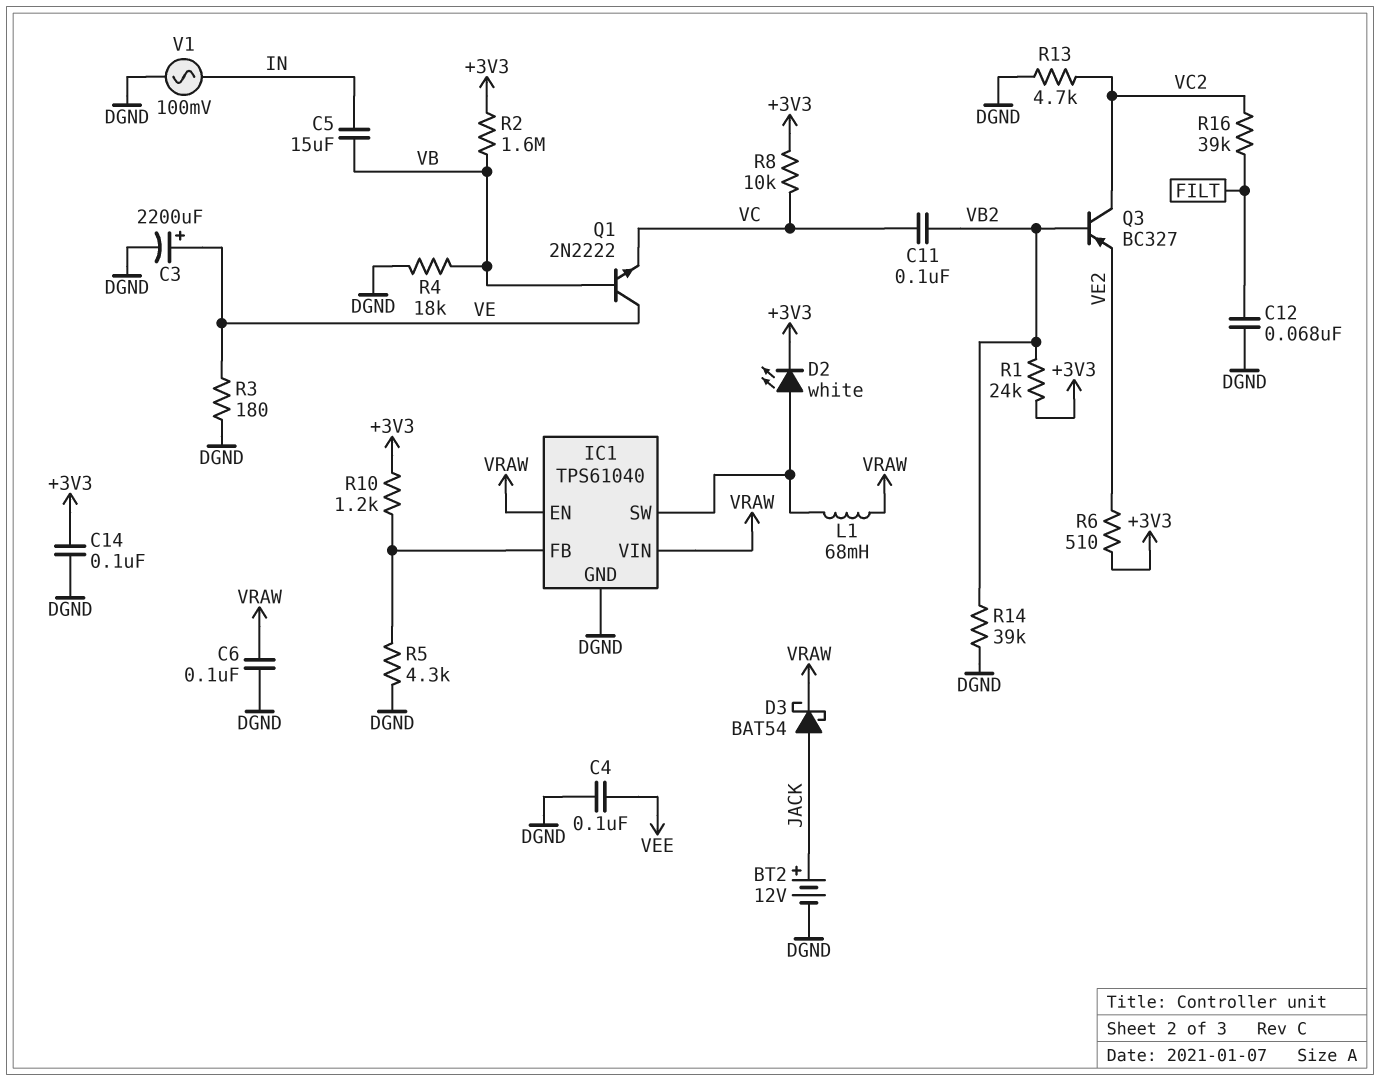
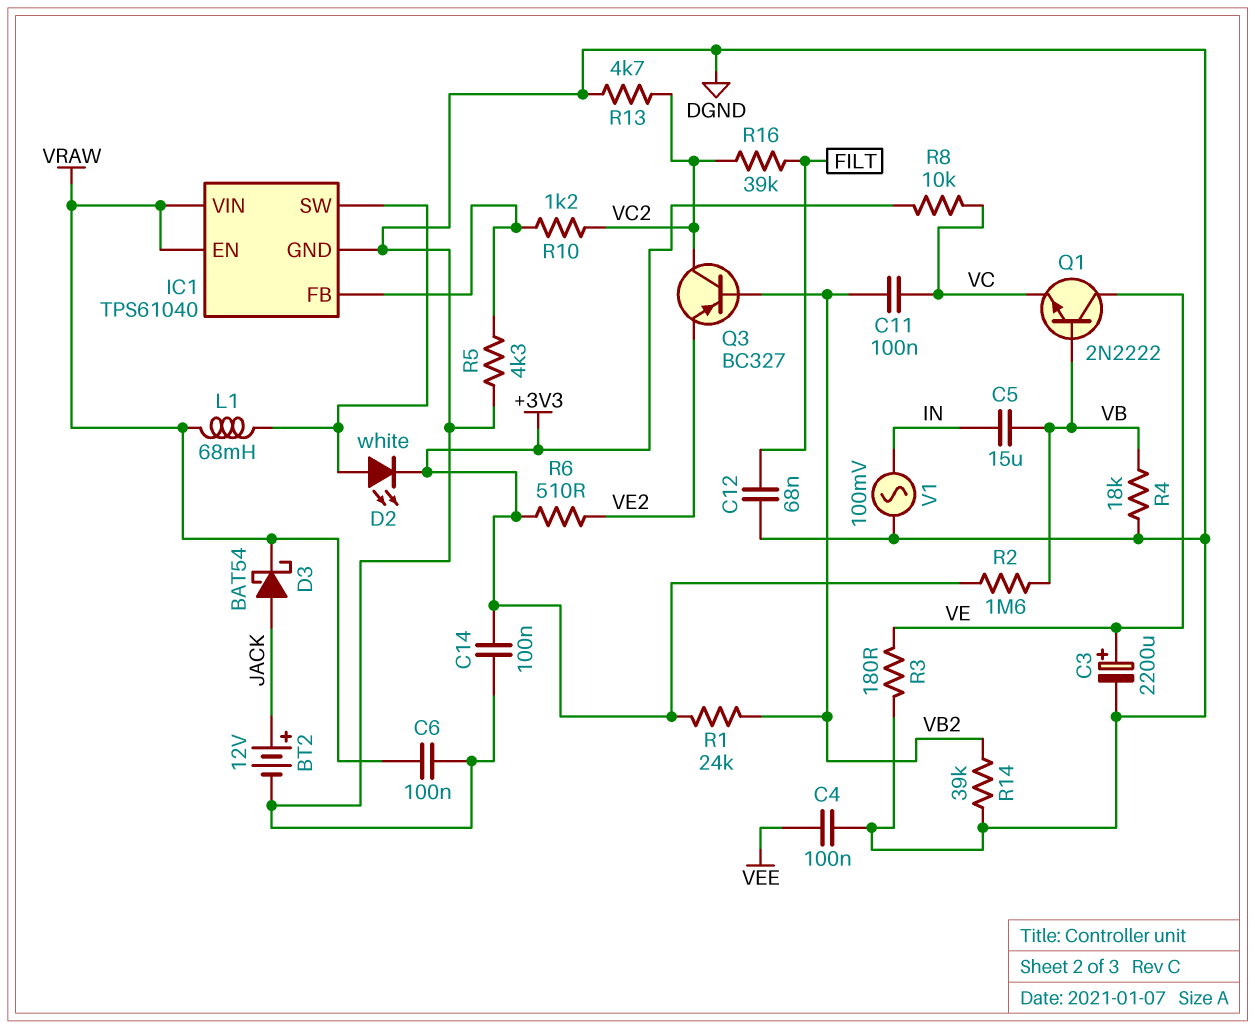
R10: 1.2k (+3V3, IC1/FB) -> 1.2k (IC1/FB, VC2)

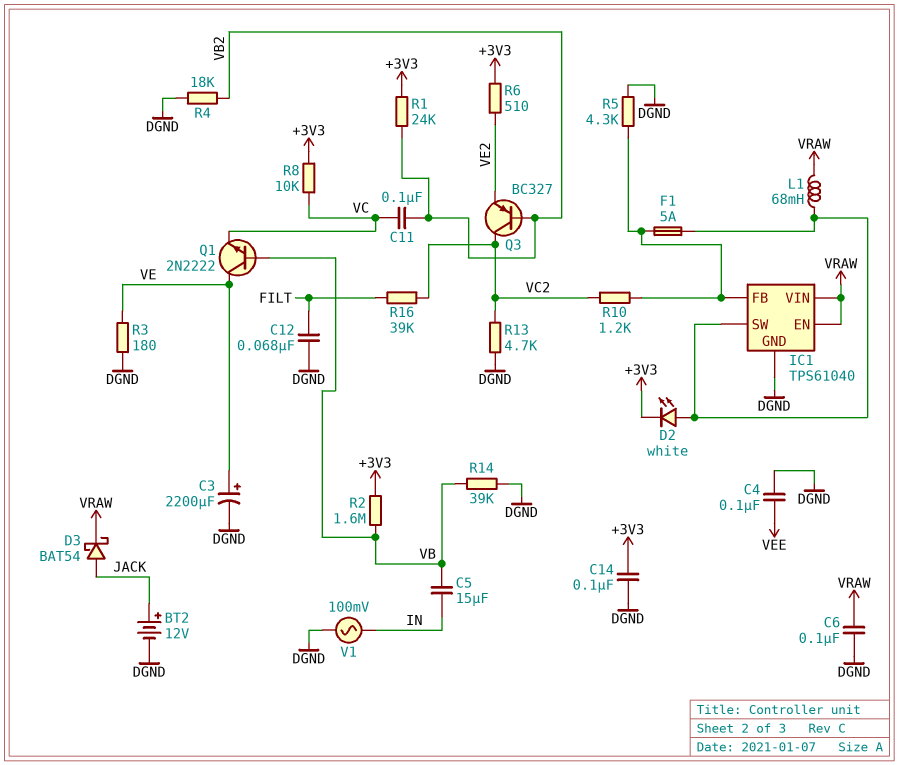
F1: none -> 5A (IC1/FB, IC1/SW)
R4: 18k (DGND, VB) -> 18k (DGND, VB2)
R14: 39k (DGND, VB2) -> 39k (DGND, VB)

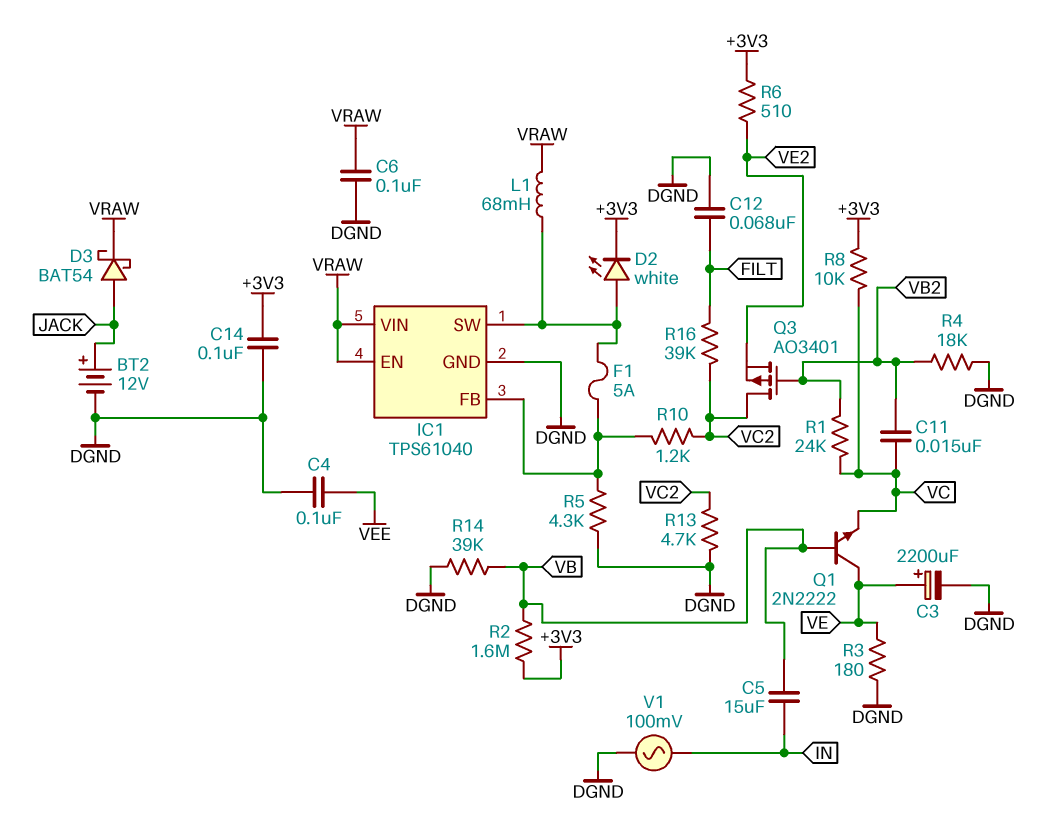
C11: 100nF (VB2, VC) -> 15nF (VB2, VC)
Q3: PNP BC327 (B VB2, C VC2, E VE2) -> PMOS AO3401 (G VB2, D VC2, S VE2)
R1: 24k (+3V3, VB2) -> 24k (VB2, VC)

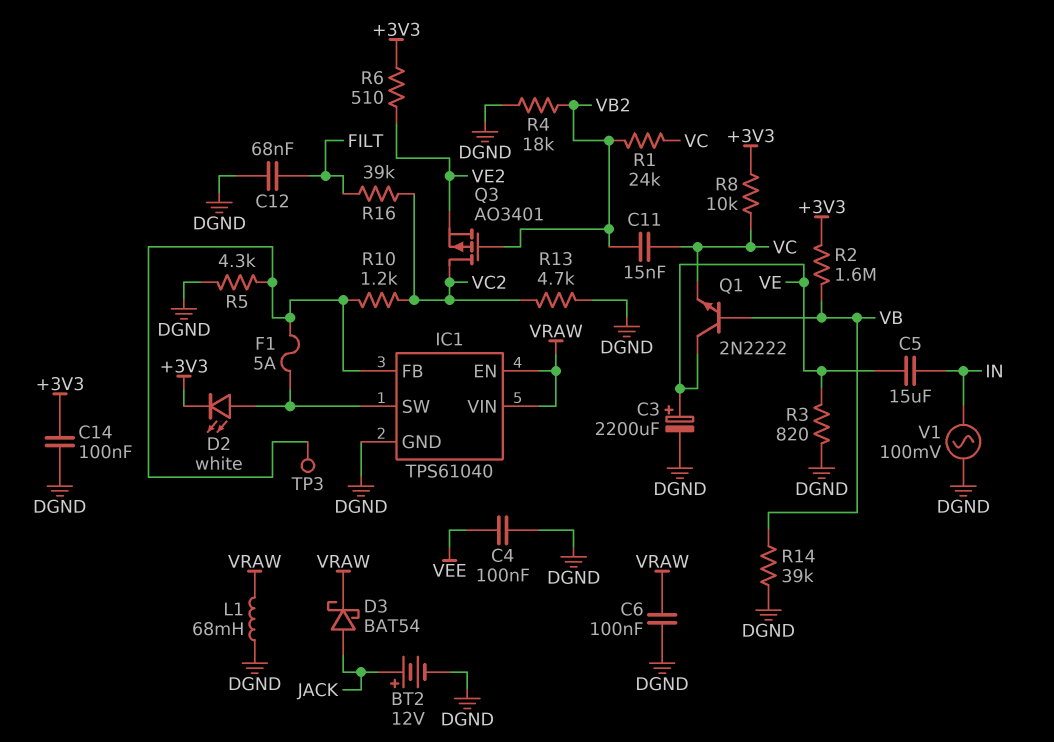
C5: 15uF (IN, VB) -> 15uF (IN, VE)
L1: 68mH (IC1/SW, VRAW) -> 68mH (DGND, VRAW)
R3: 180 (DGND, VE) -> 820 (DGND, VE)
TP3: none -> test point (IC1/FB)

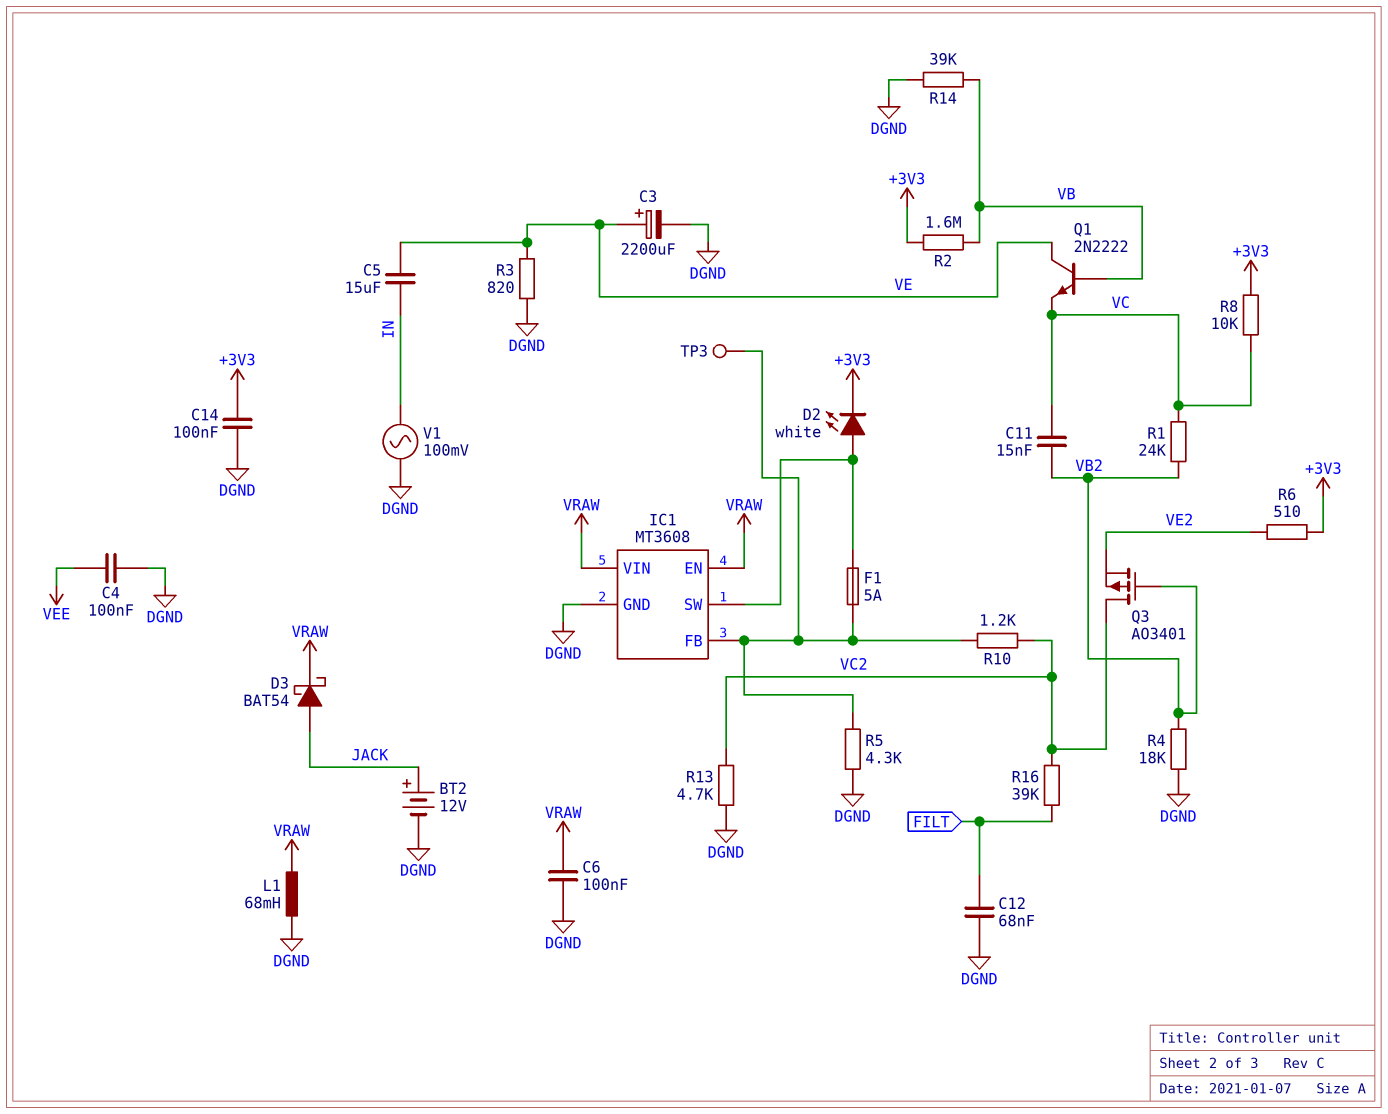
IC1: TPS61040 -> MT3608

